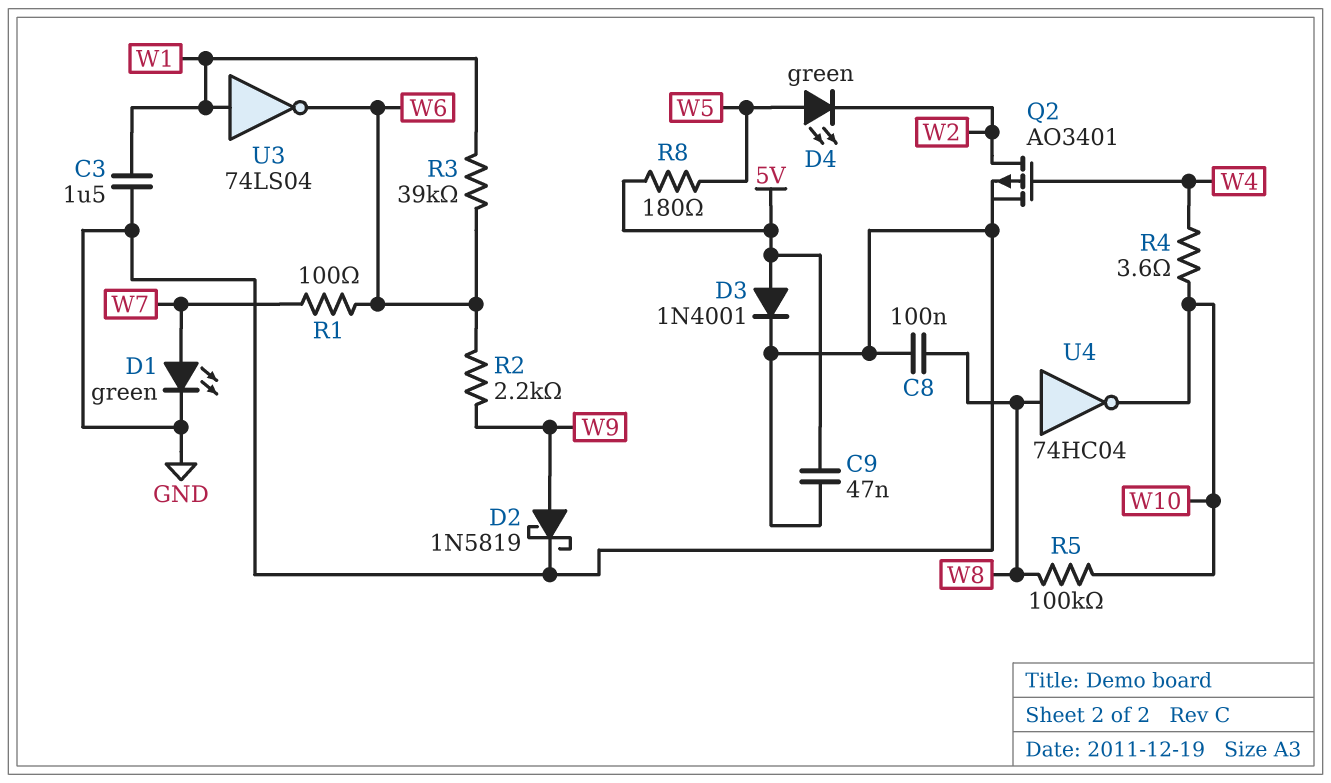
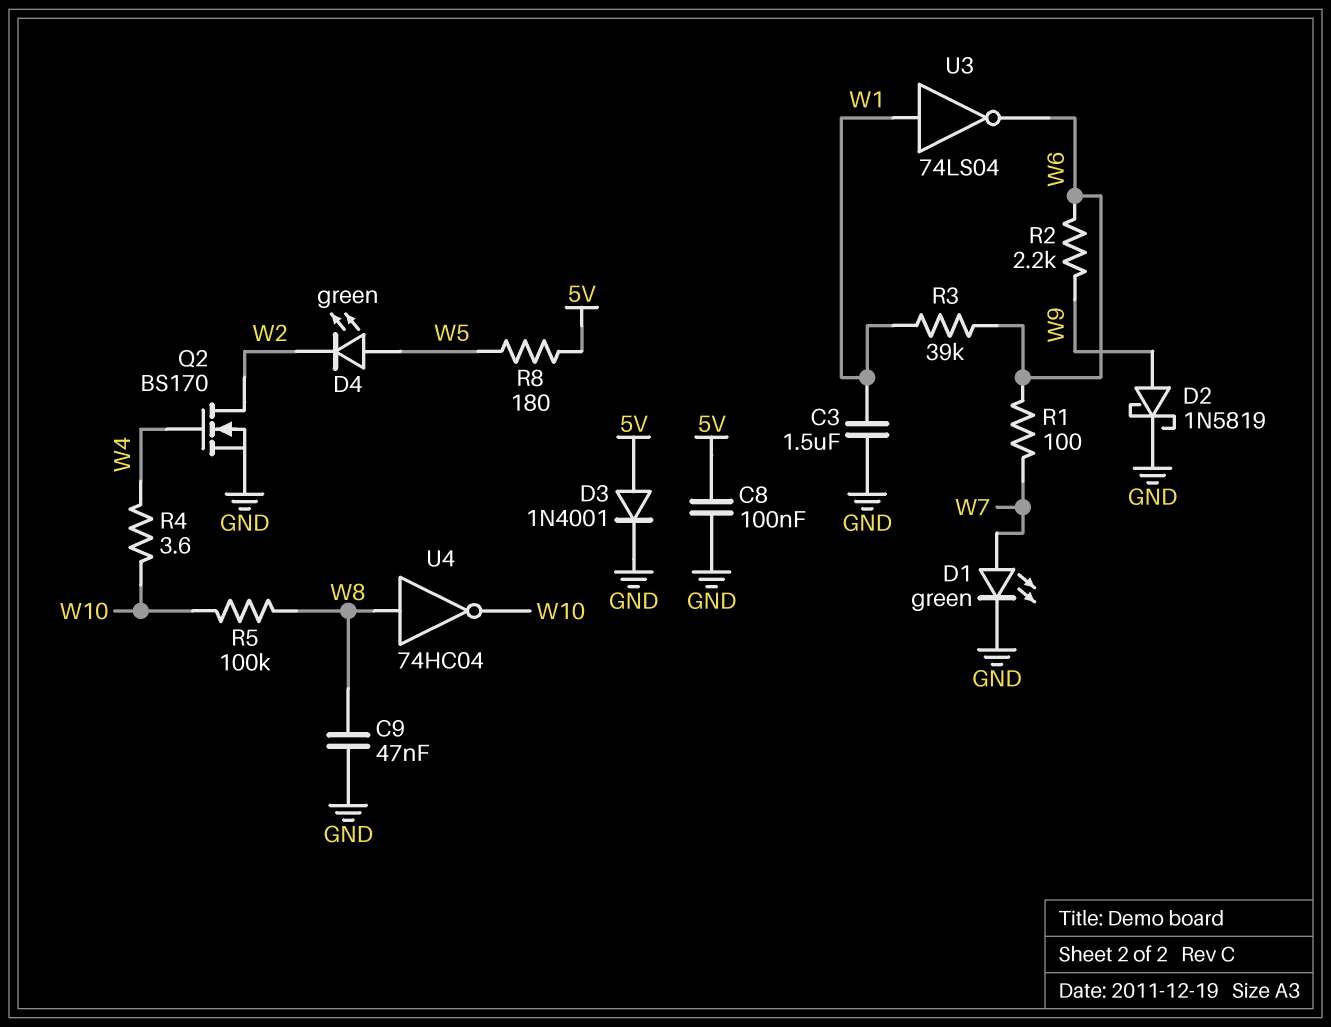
C8: 100nF (GND, W8) -> 100nF (5V, GND)
C9: 47nF (5V, GND) -> 47nF (GND, W8)
Q2: PMOS AO3401 (G W4, D W2, S GND) -> NMOS BS170 (G W4, D W2, S GND)

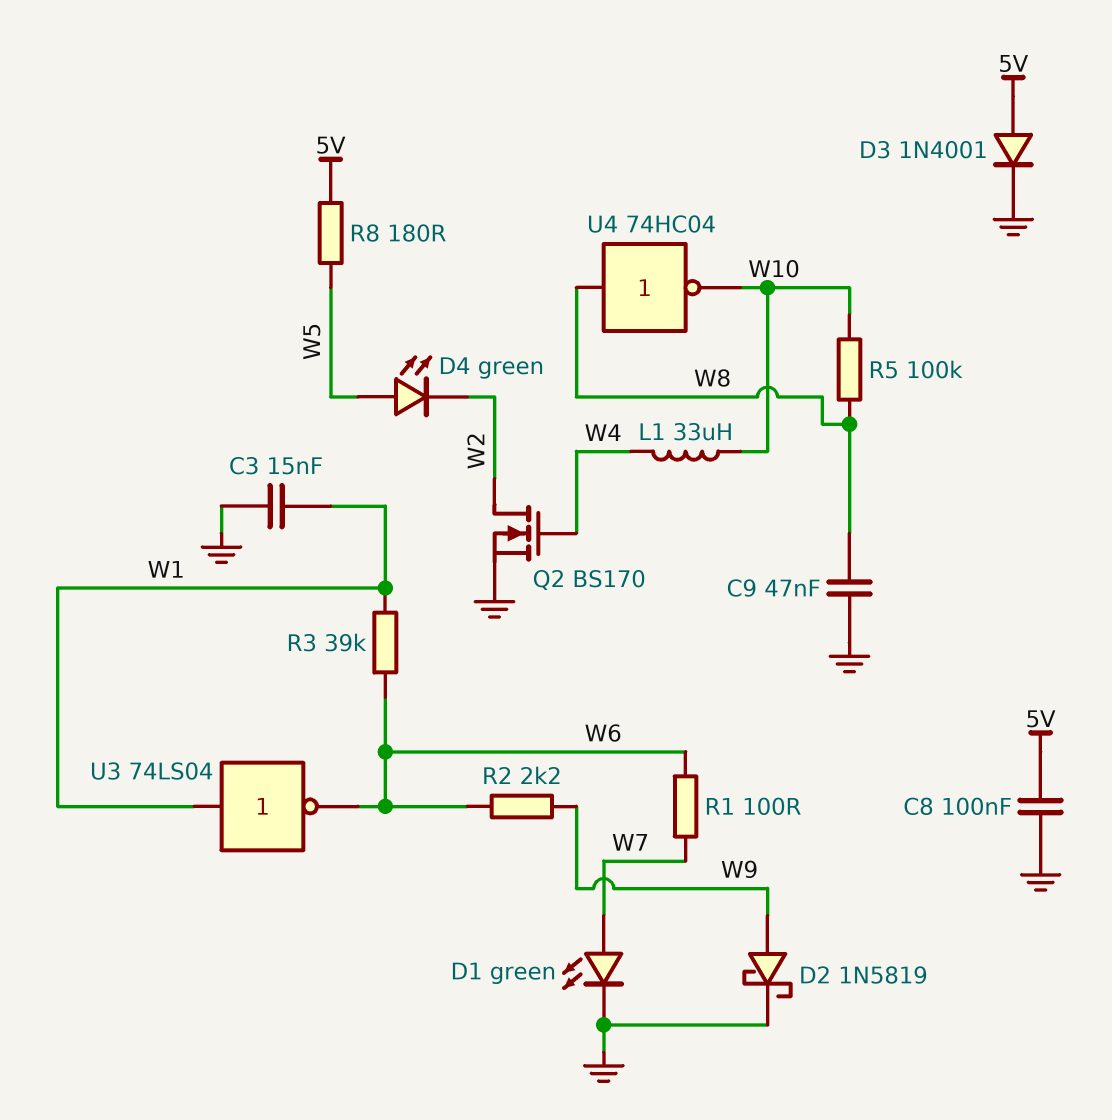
C3: 1.5uF (GND, W1) -> 15nF (GND, W1)
L1: none -> 33uH (W4, W10)
R4: 3.6 (W4, W10) -> none

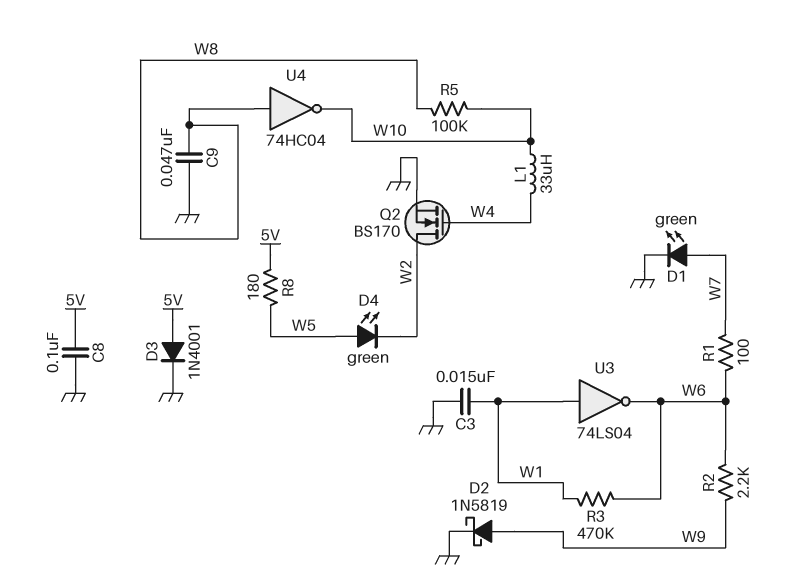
R3: 39k (W1, W6) -> 470k (W1, W6)

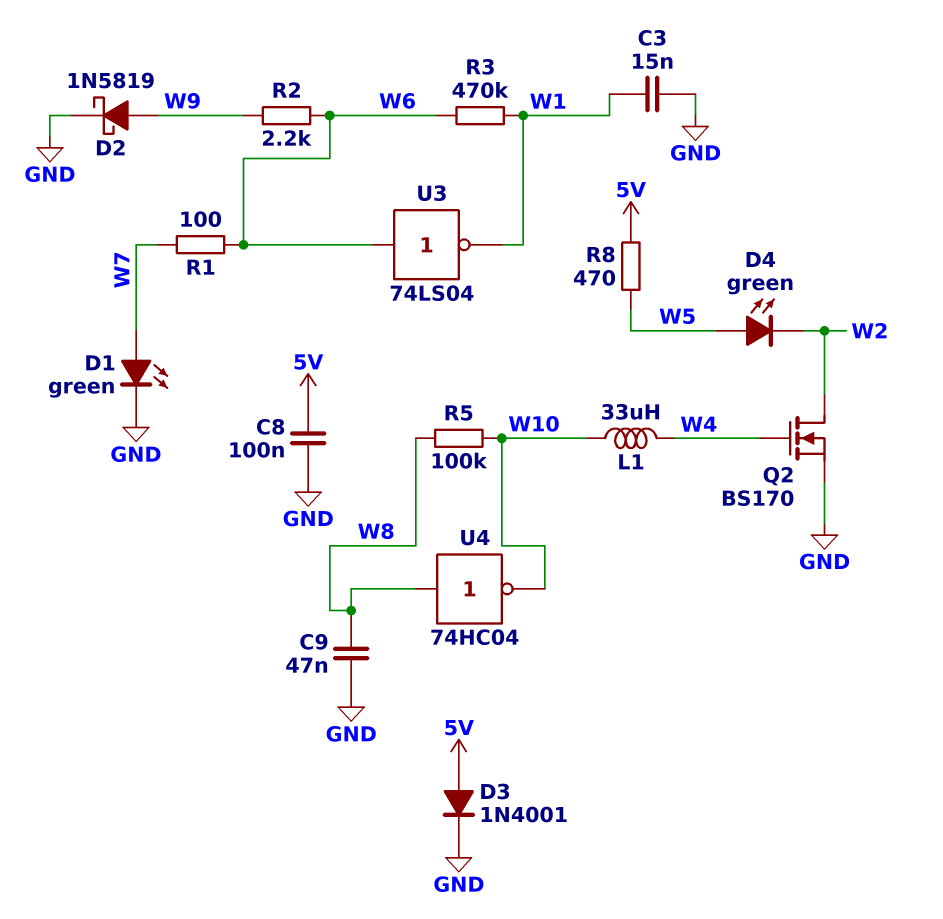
R8: 180 (5V, W5) -> 470 (5V, W5)
U3: NOT 74LS04 (in W1, out W6) -> NOT 74LS04 (in W6, out W1)

